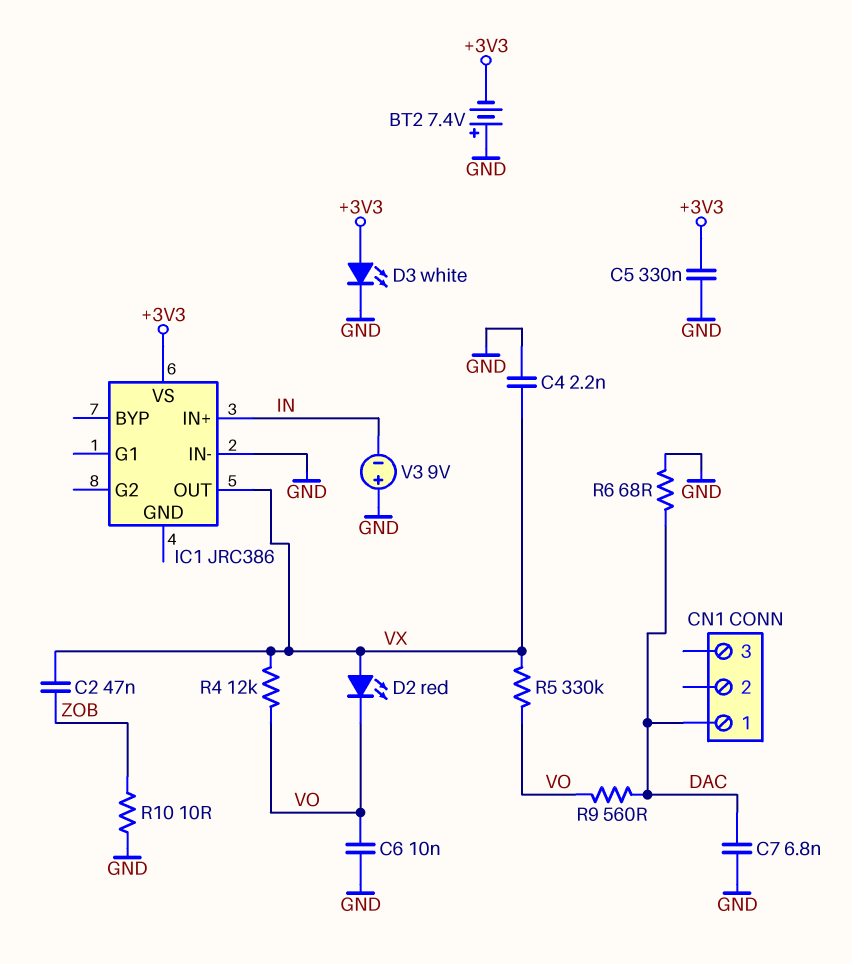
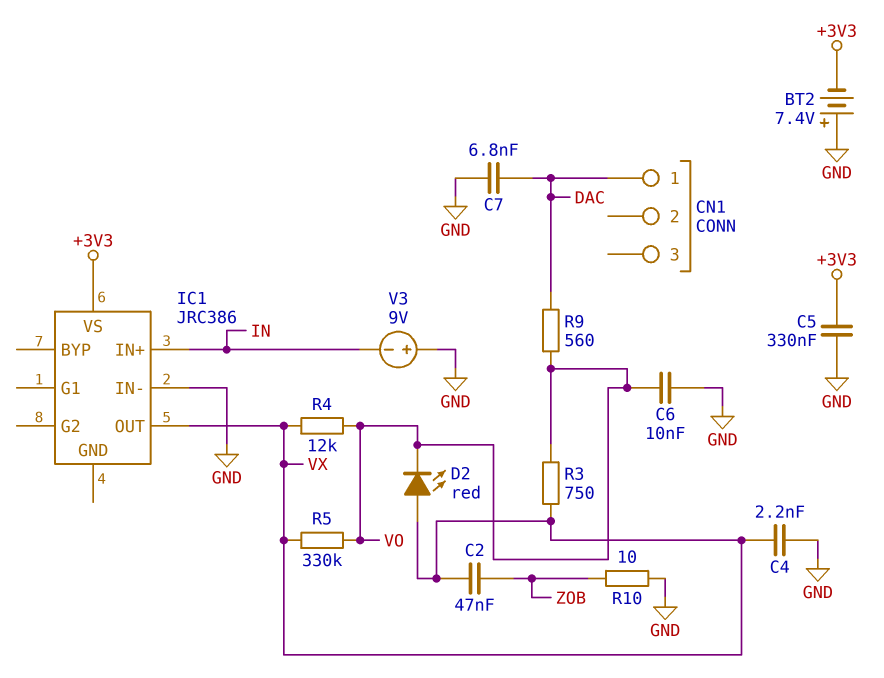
D3: LED white (A +3V3, K GND) -> none
R3: none -> 750 (VO, VX)
R6: 68 (DAC, GND) -> none

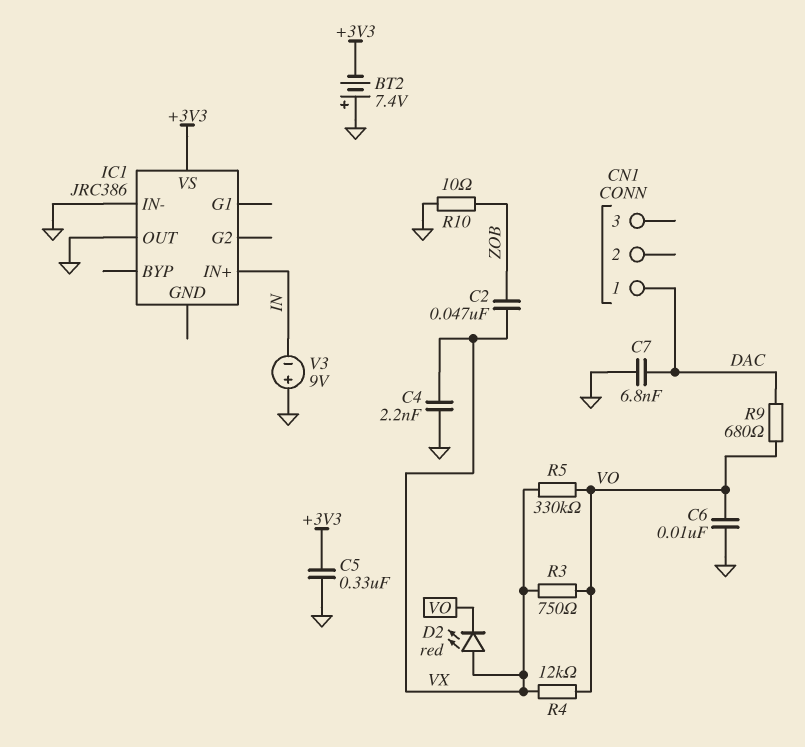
IC1 pin OUT: VX -> GND
R9: 560 (DAC, VO) -> 680 (DAC, VO)

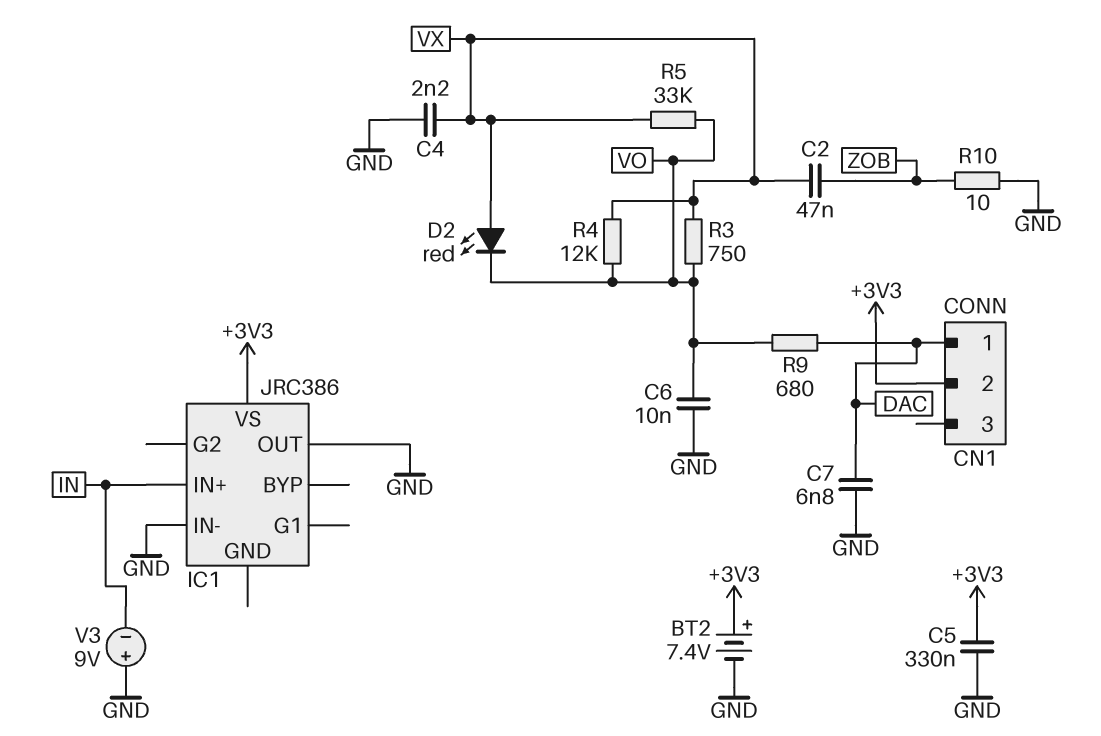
BT2: 7.4V (plus GND, minus +3V3) -> 7.4V (plus +3V3, minus GND)
CN1 pin 2: none -> +3V3
R5: 330k (VO, VX) -> 33k (VO, VX)

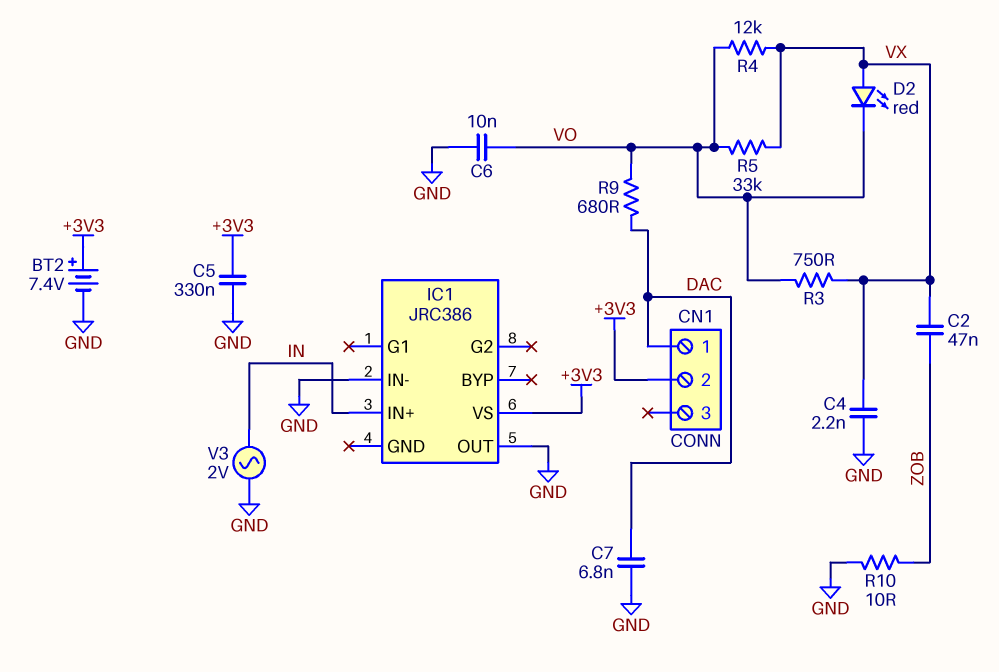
V3: 9V (plus GND, minus IN) -> AC 2V (GND, IN)

